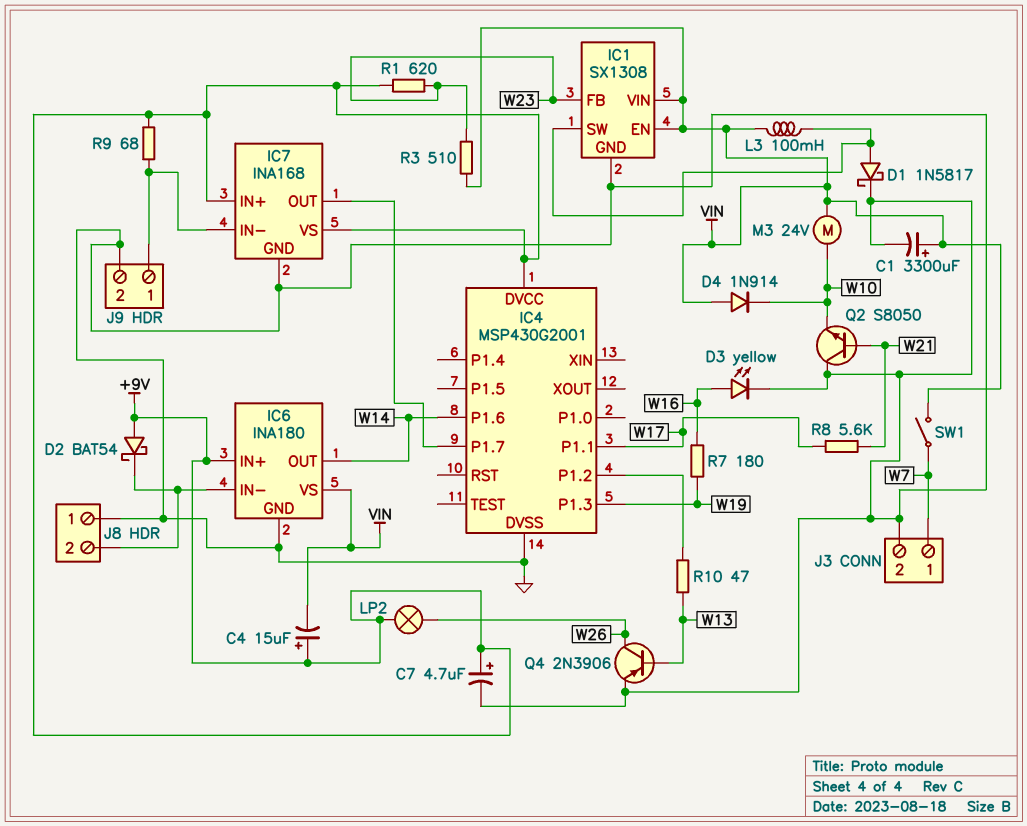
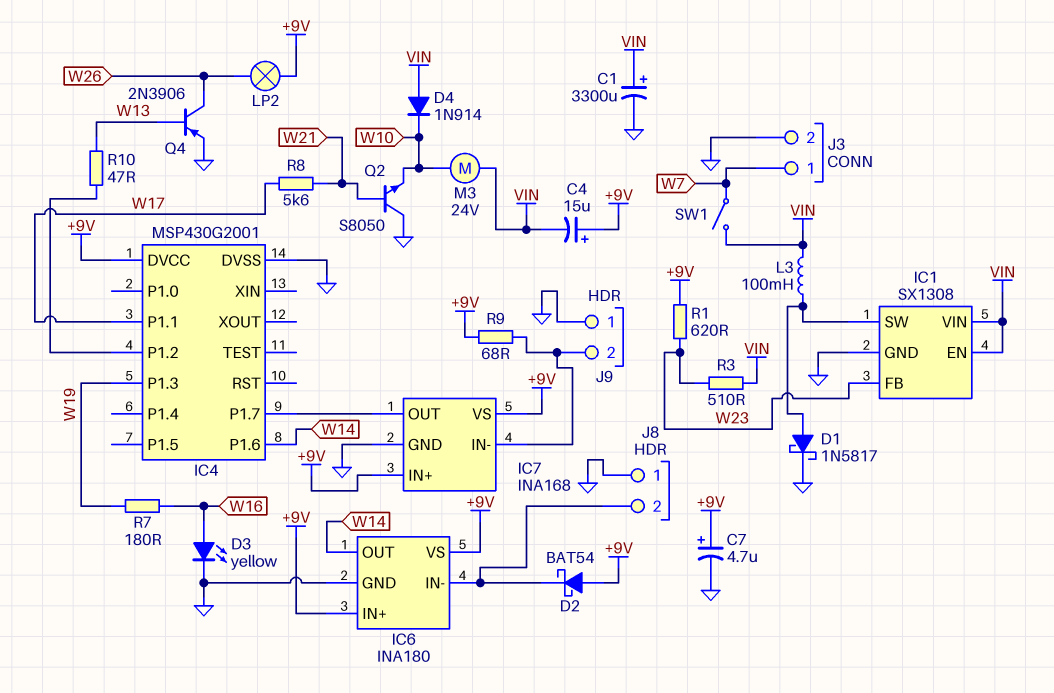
IC6 pin VS: VIN -> +9V
J9 pin 1: IC7/IN- -> GND
J9 pin 2: GND -> IC7/IN-

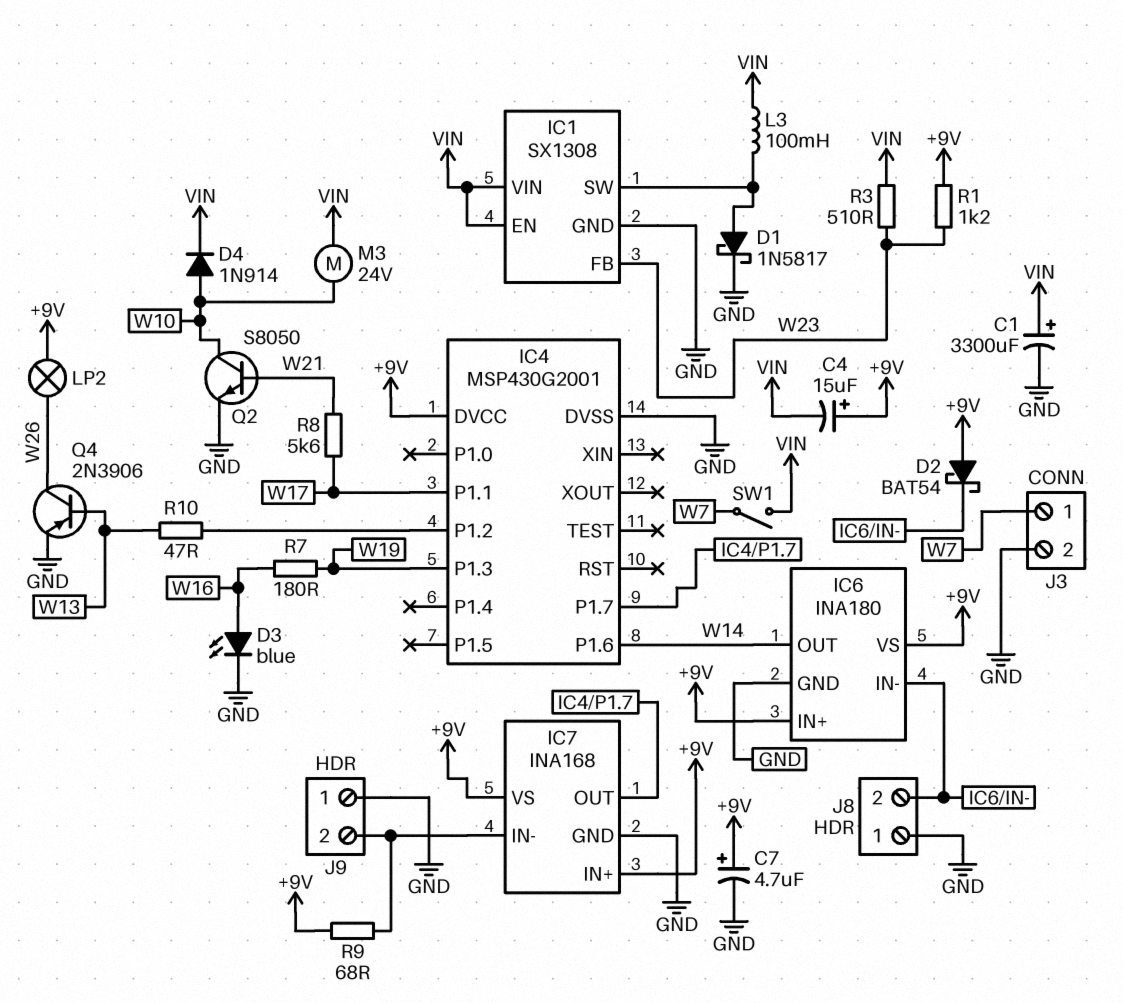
D3: LED yellow (A W16, K GND) -> LED blue (A W16, K GND)
D4: diode 1N914 (A VIN, K W10) -> diode 1N914 (A W10, K VIN)
Q2: NPN S8050 (B W21, C GND, E W10) -> NPN S8050 (B W21, C W10, E GND)
R1: 620 (+9V, W23) -> 1.2k (+9V, W23)

